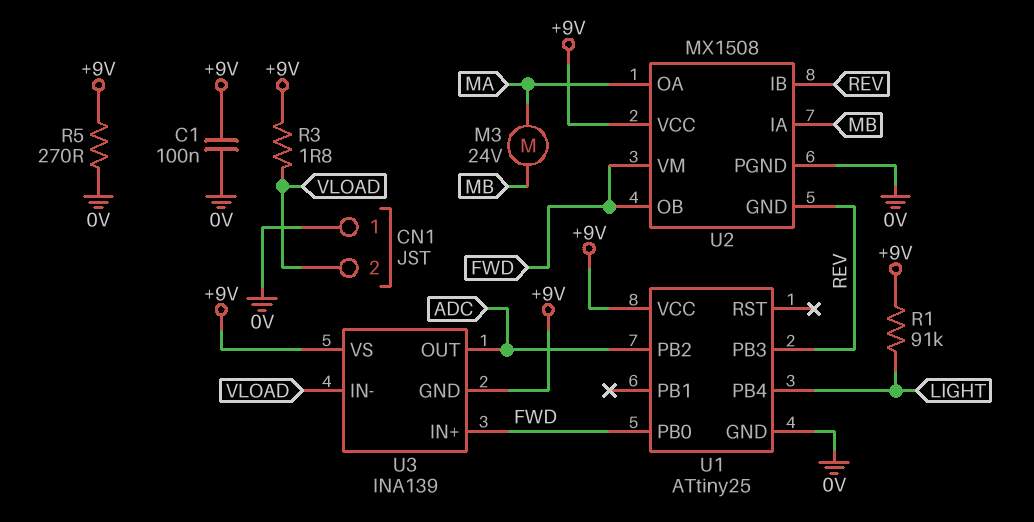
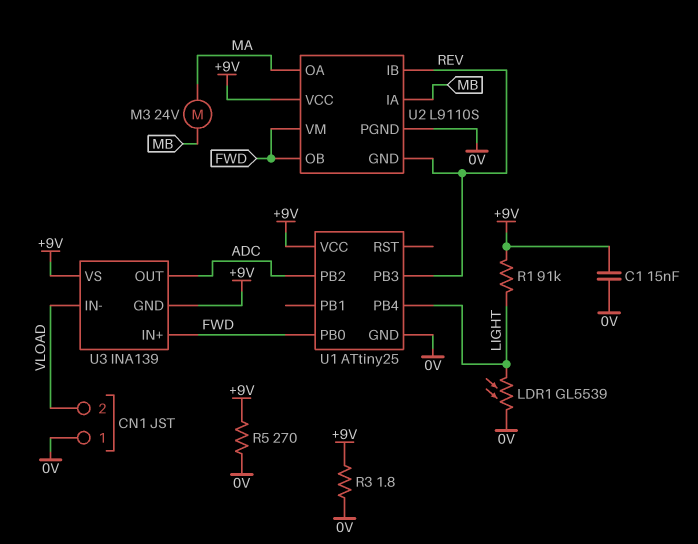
C1: 100nF (+9V, 0V) -> 15nF (+9V, 0V)
LDR1: none -> GL5539 (0V, LIGHT)
R3: 1.8 (+9V, VLOAD) -> 1.8 (+9V, 0V)
U2: MX1508 -> L9110S

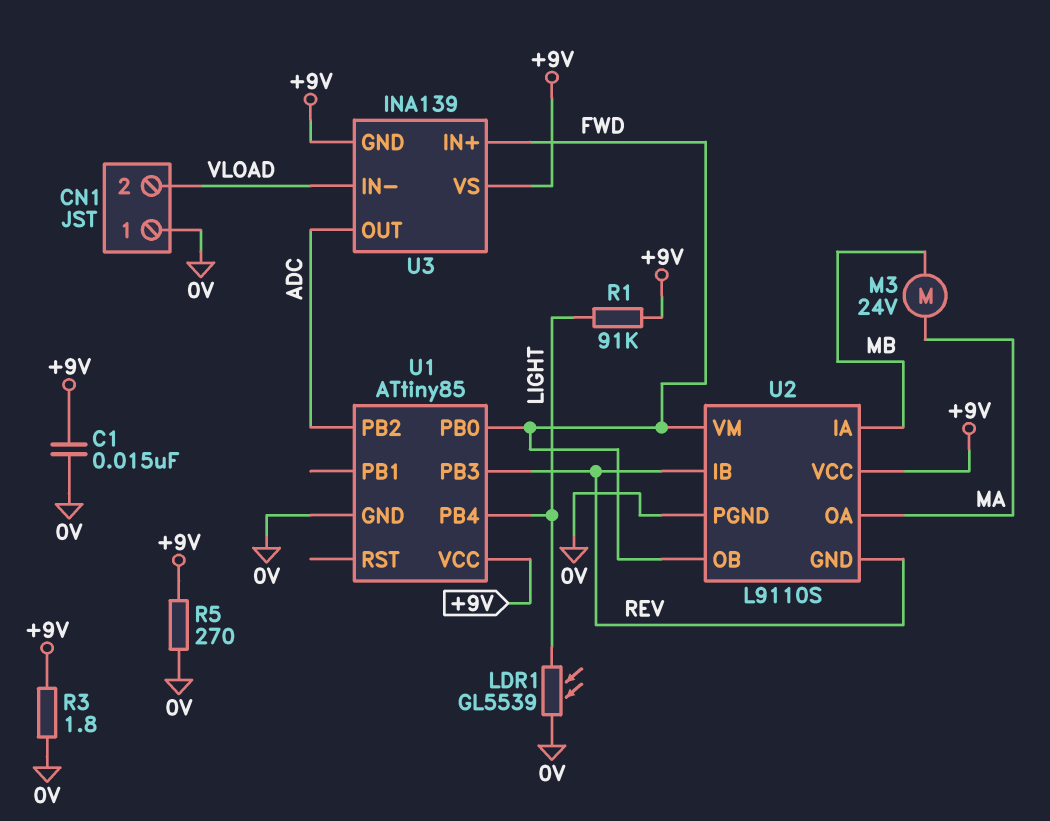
U1: ATtiny25 -> ATtiny85

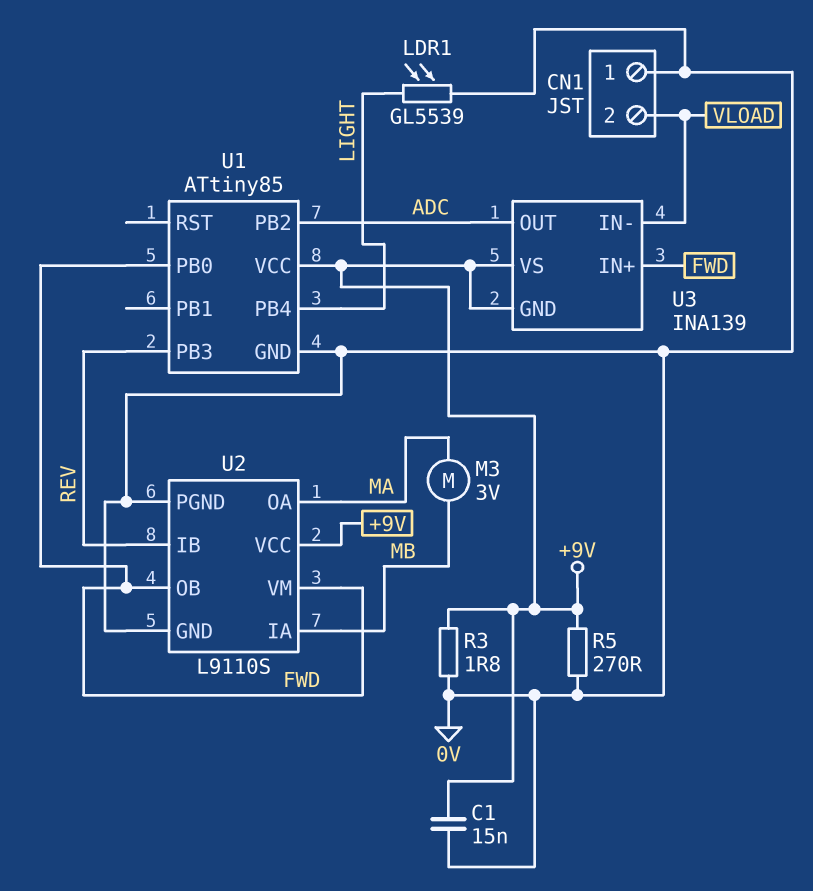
M3: motor 24V (MA, MB) -> motor 3V (MA, MB)
R1: 91k (+9V, LIGHT) -> none
U2 pin GND: REV -> 0V

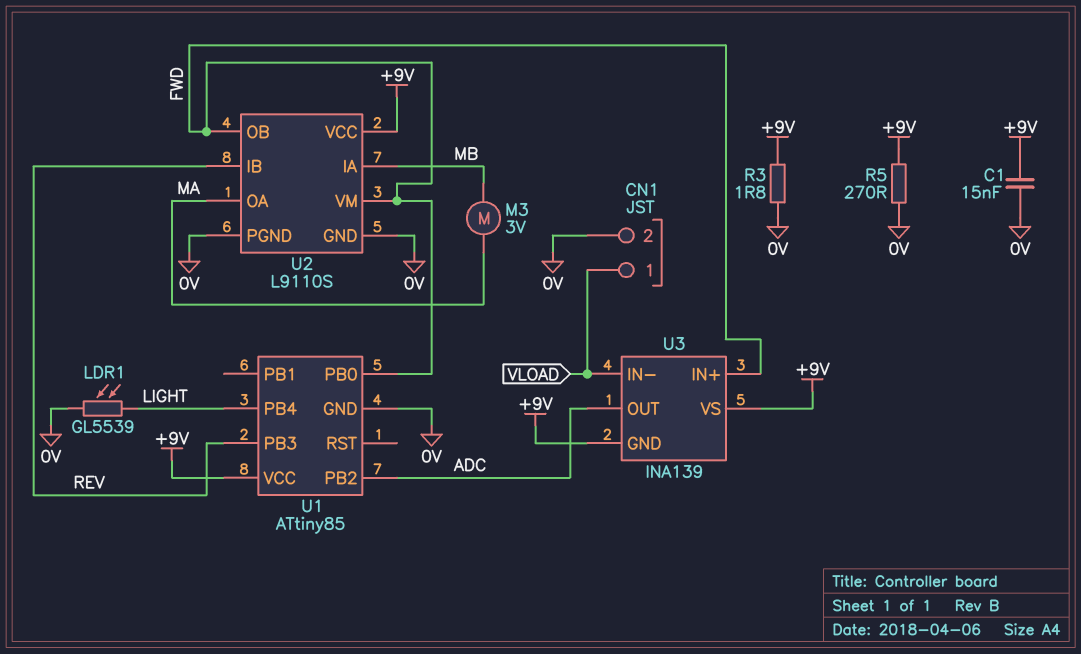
CN1 pin 1: 0V -> VLOAD
CN1 pin 2: VLOAD -> 0V

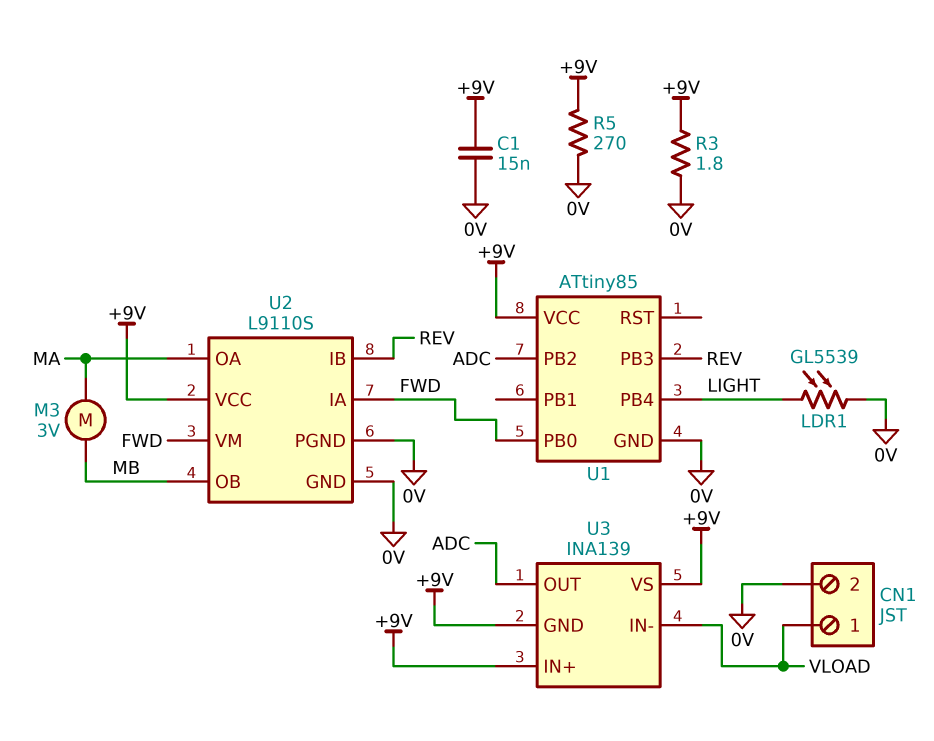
U2 pin IA: MB -> FWD
U2 pin OB: FWD -> MB
U3 pin IN+: FWD -> +9V

